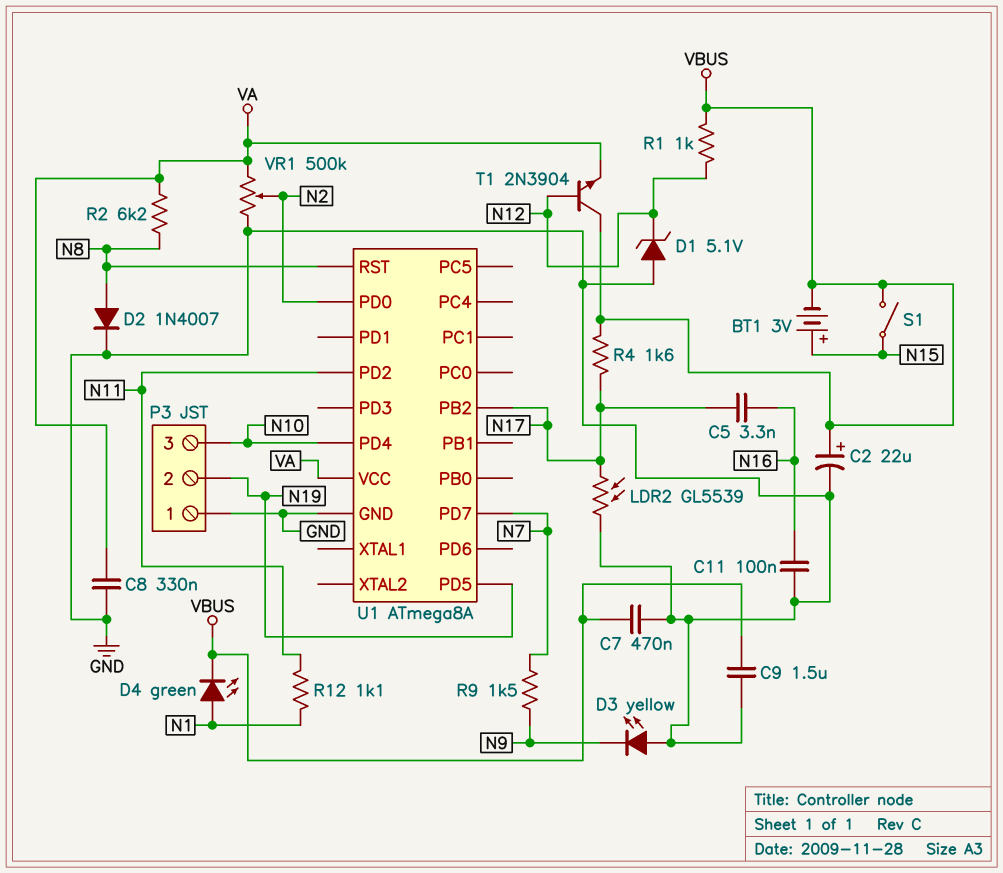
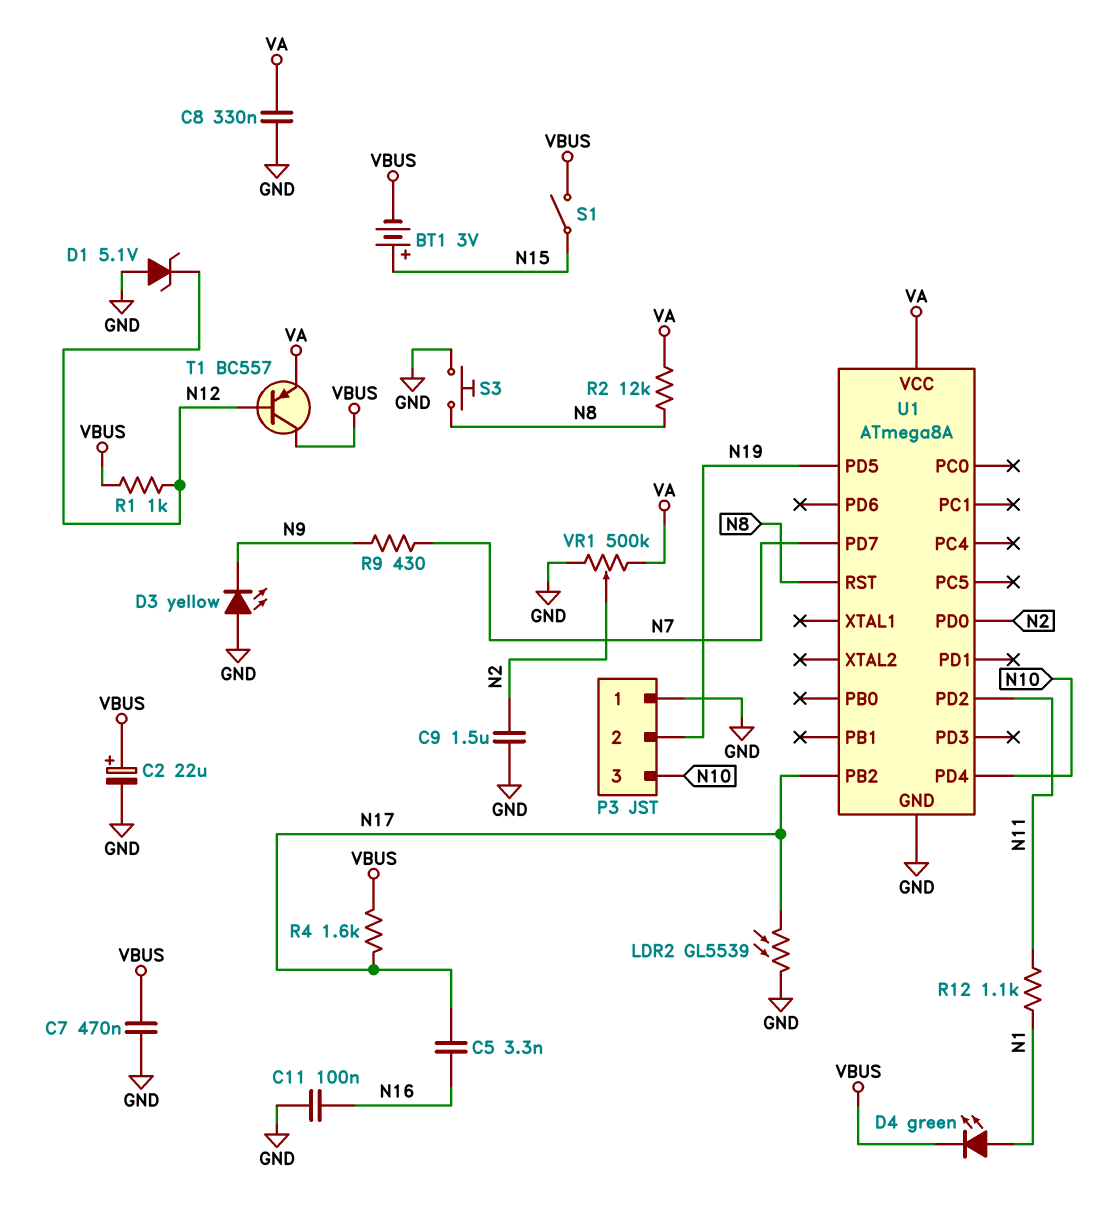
C9: 1.5uF (GND, VBUS) -> 1.5uF (GND, N2)
D2: diode 1N4007 (A N8, K GND) -> none
R2: 6.2k (N8, VA) -> 12k (N8, VA)
R9: 1.5k (N7, N9) -> 430 (N7, N9)
S3: none -> button (GND, N8)
T1: NPN 2N3904 (B N12, C VBUS, E VA) -> PNP BC557 (B N12, C VBUS, E VA)

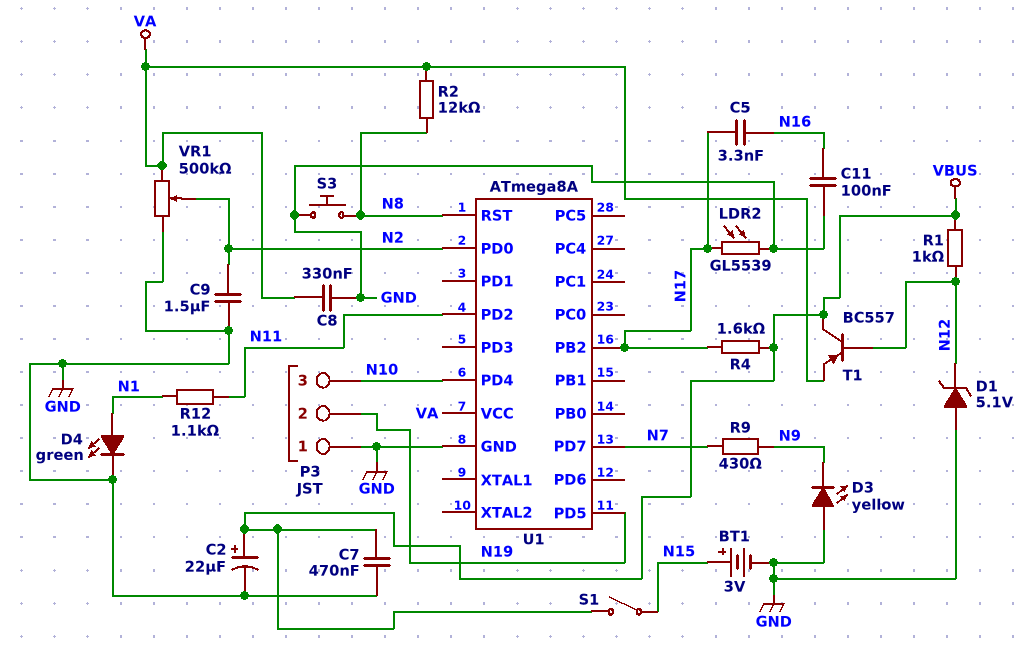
BT1: 3V (plus N15, minus VBUS) -> 3V (plus N15, minus GND)
D4: LED green (A N1, K VBUS) -> LED green (A N1, K GND)

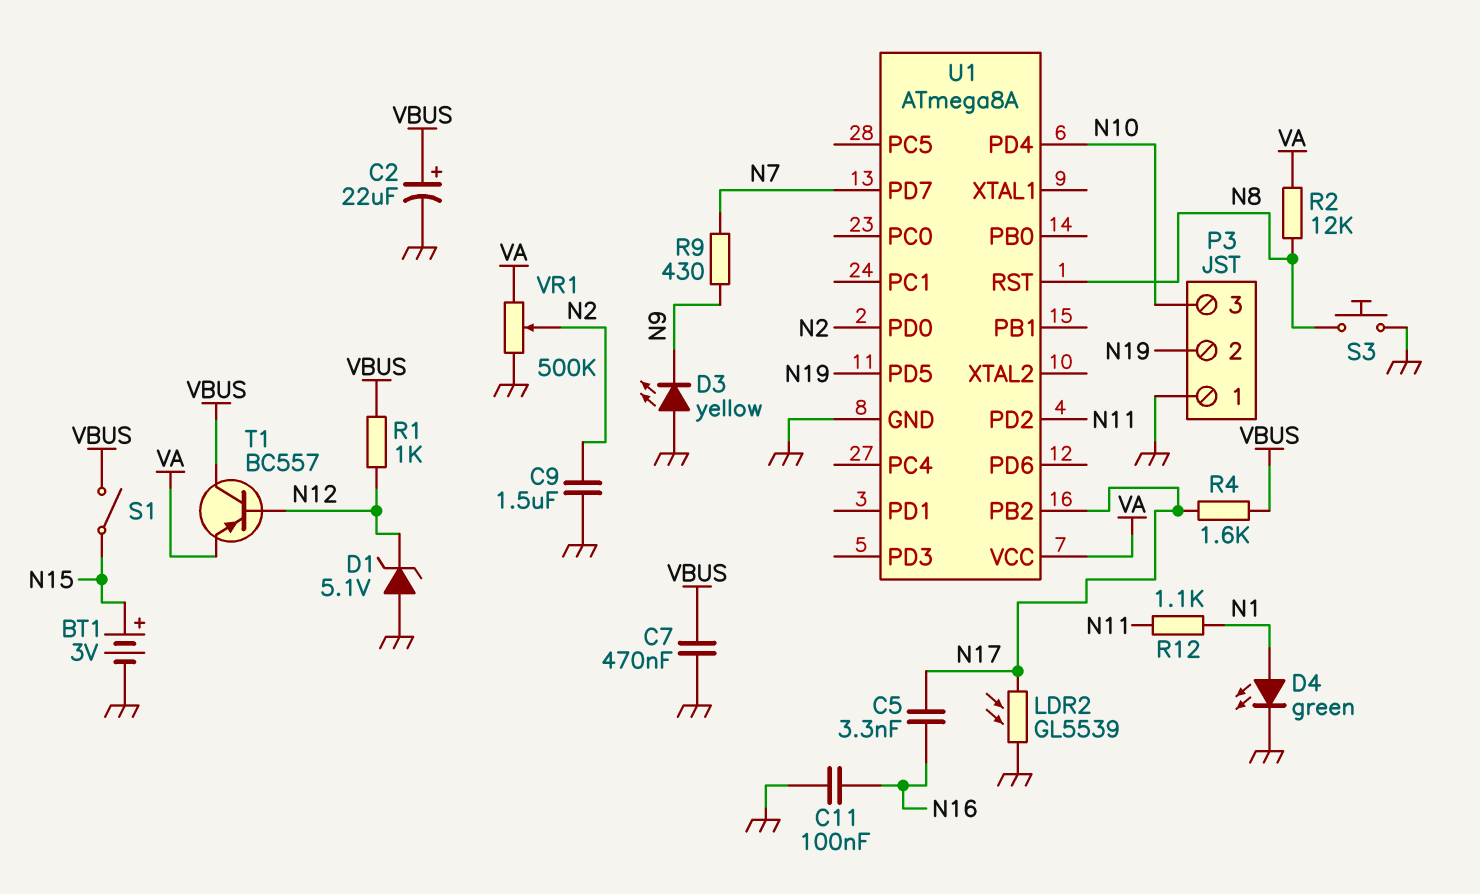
C8: 330nF (GND, VA) -> none

